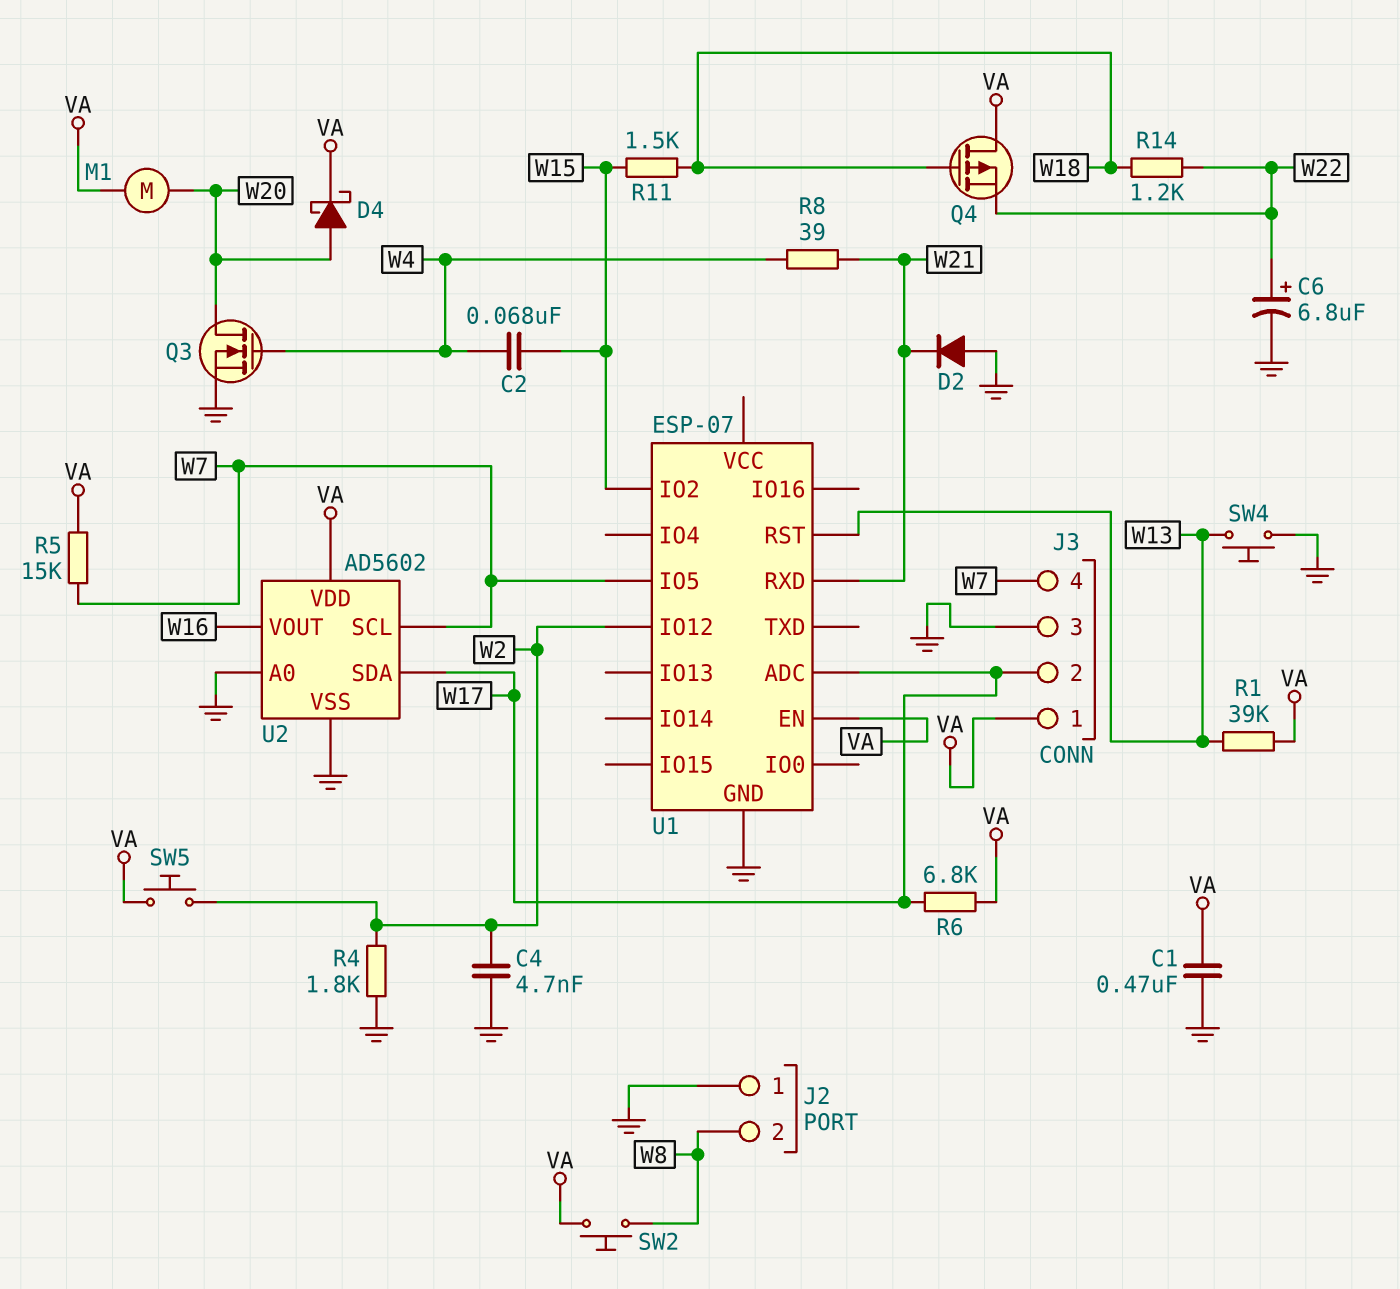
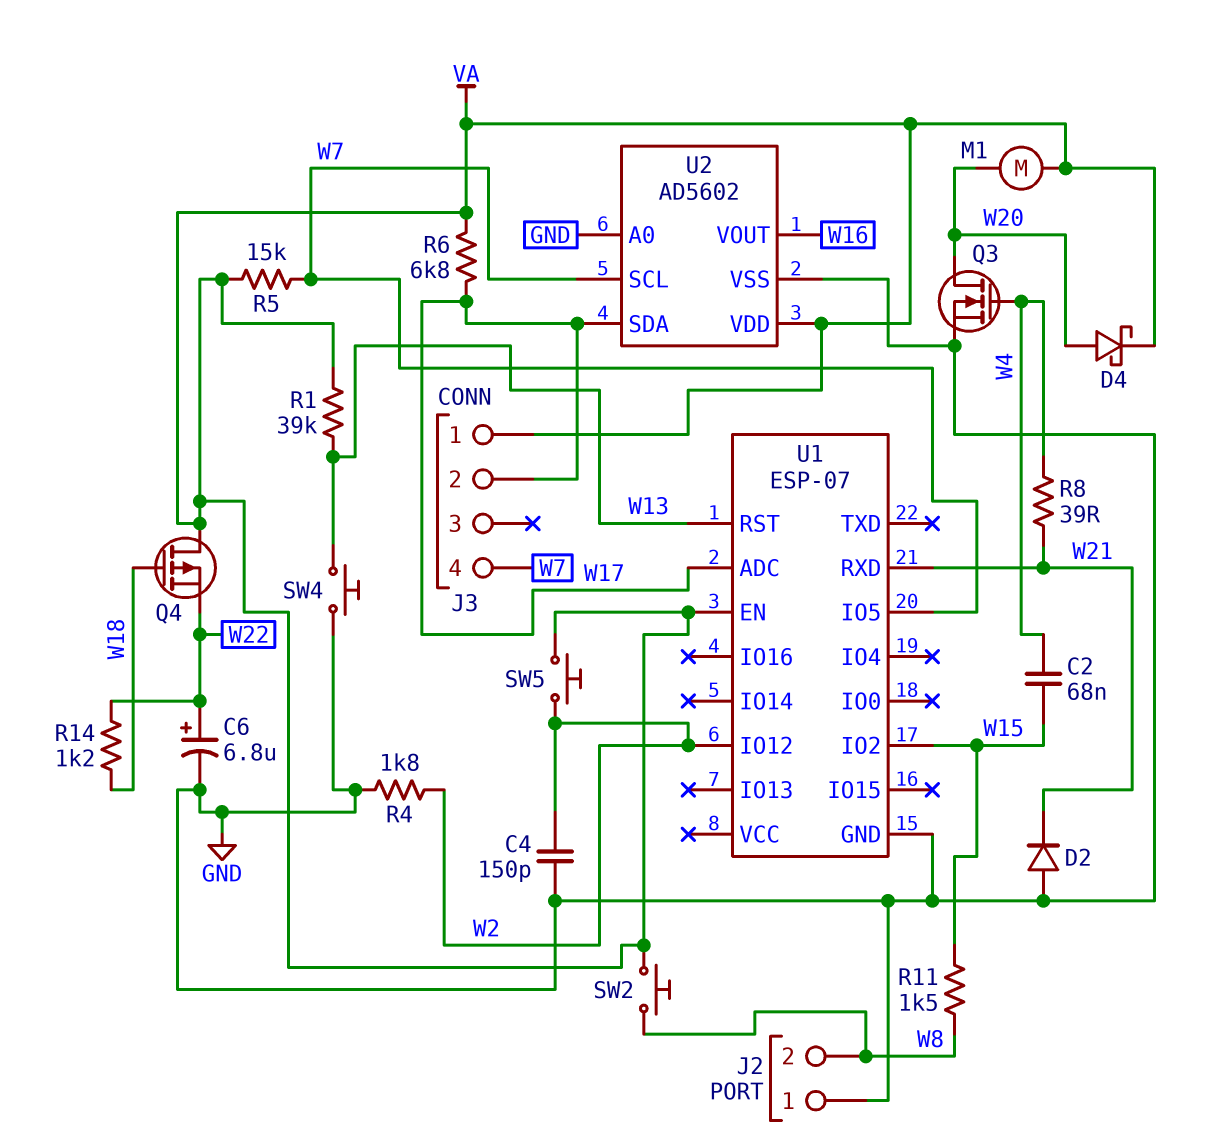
C1: 470nF (GND, VA) -> none
C4: 4.7nF (GND, W2) -> 150pF (GND, W2)
J3 pin 3: GND -> none
R11: 1.5k (W15, W18) -> 1.5k (W8, W15)

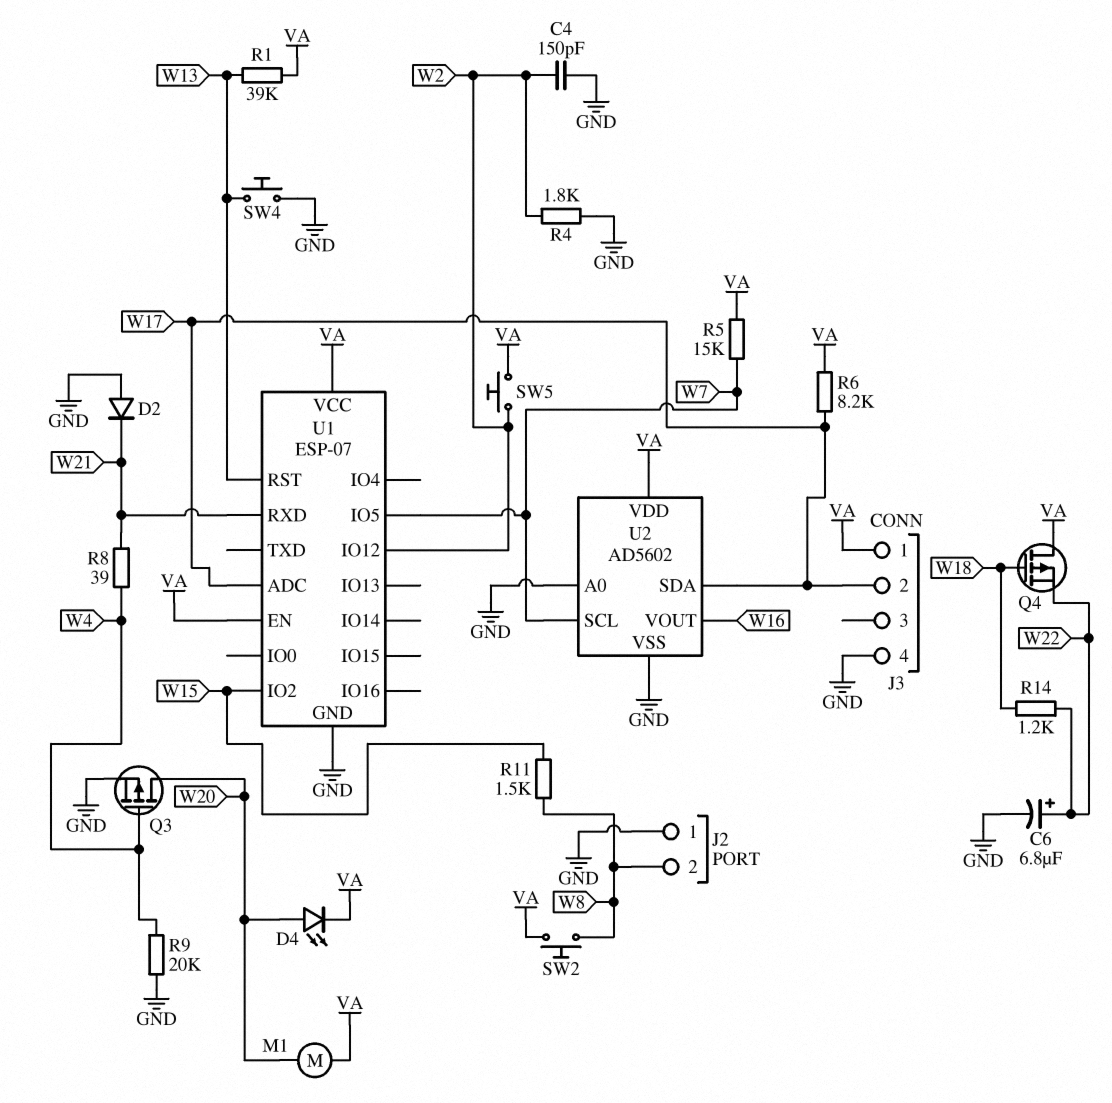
C2: 68nF (W4, W15) -> none
D4: schottky (A W20, K VA) -> LED (A W20, K VA)
J3 pin 4: W7 -> GND
Q3: NMOS (G W4, D W20, S GND) -> PMOS (G W4, D W20, S GND)
R6: 6.8k (VA, W17) -> 8.2k (VA, W17)
R9: none -> 20k (GND, W4)
U1 pin VCC: none -> VA

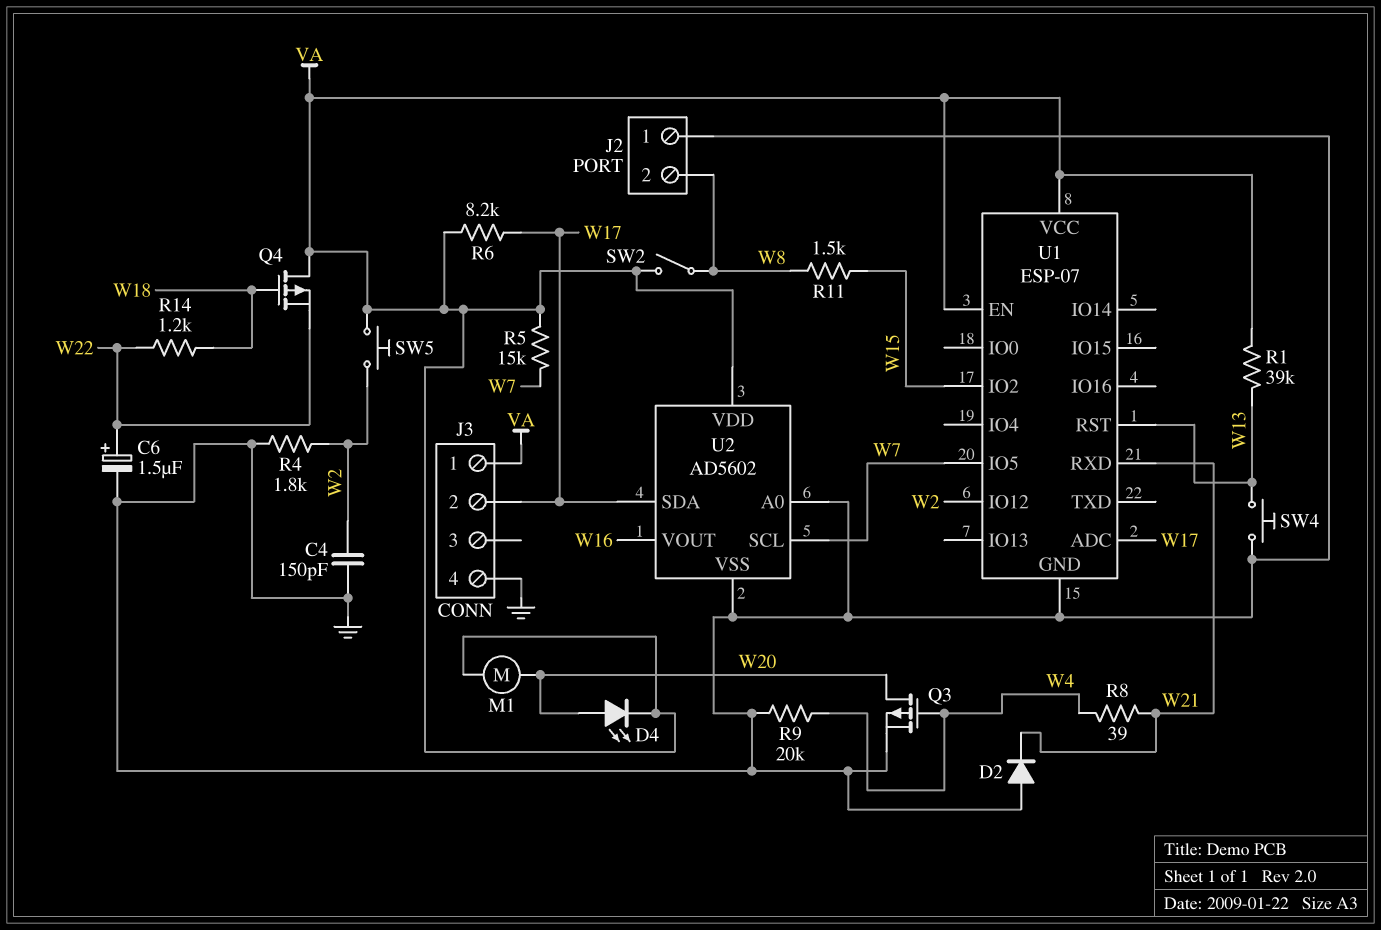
C6: 6.8uF (plus W22, minus GND) -> 1.5uF (plus W22, minus GND)
SW2: button (VA, W8) -> switch (VA, W8)

